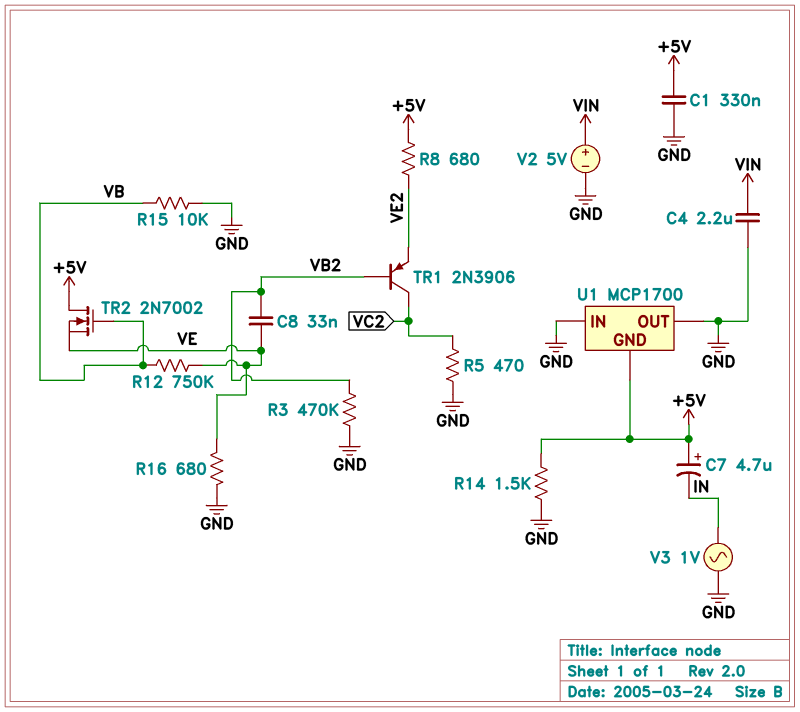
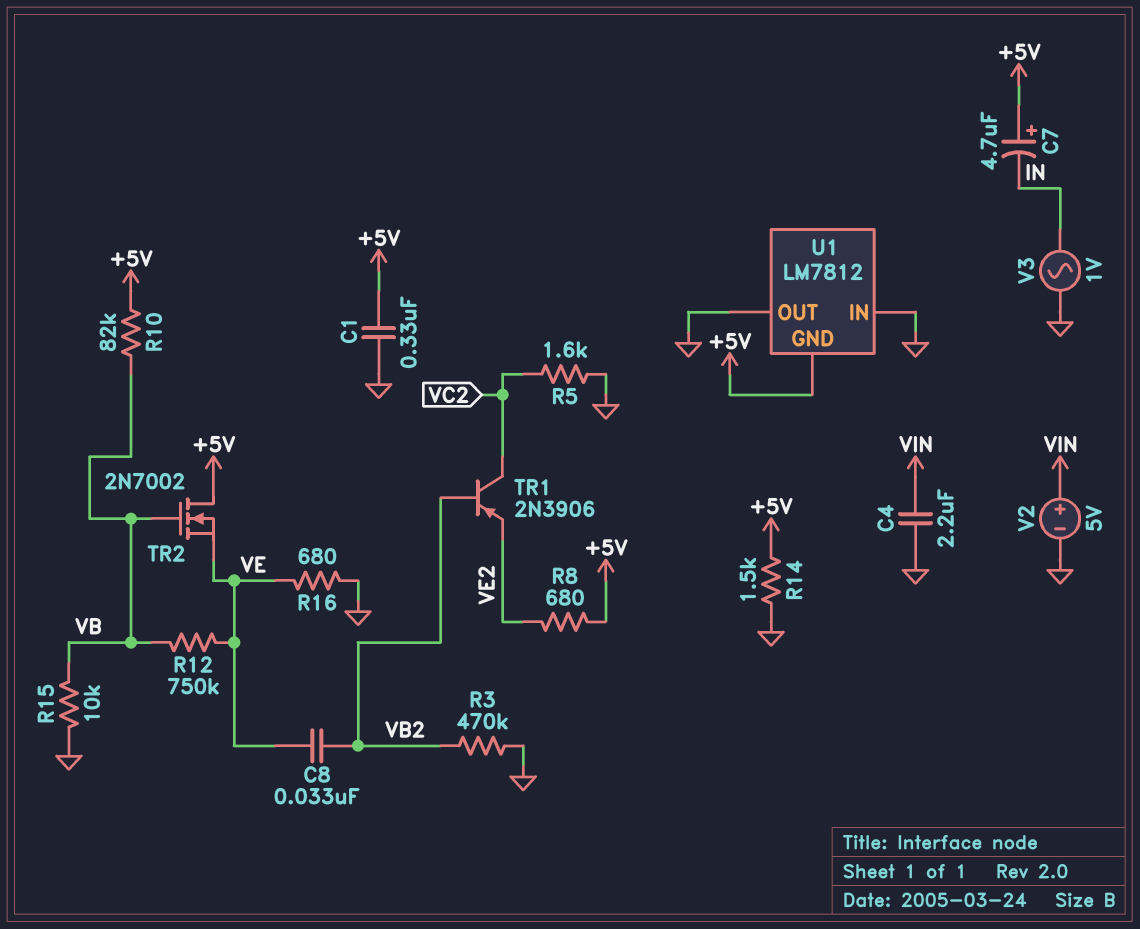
R5: 470 (GND, VC2) -> 1.6k (GND, VC2)
R10: none -> 82k (+5V, VB)
U1: MCP1700 -> LM7812

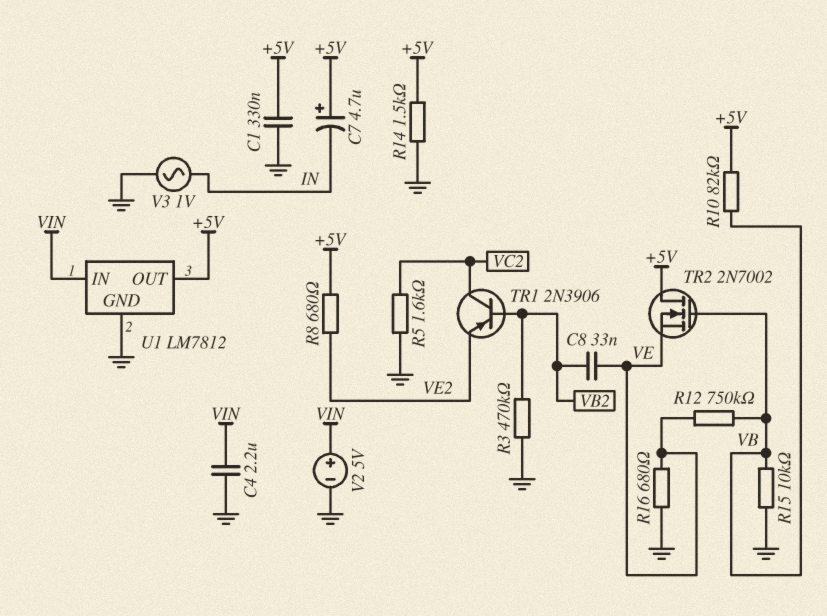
U1 pin GND: +5V -> GND
U1 pin IN: GND -> VIN
U1 pin OUT: GND -> +5V

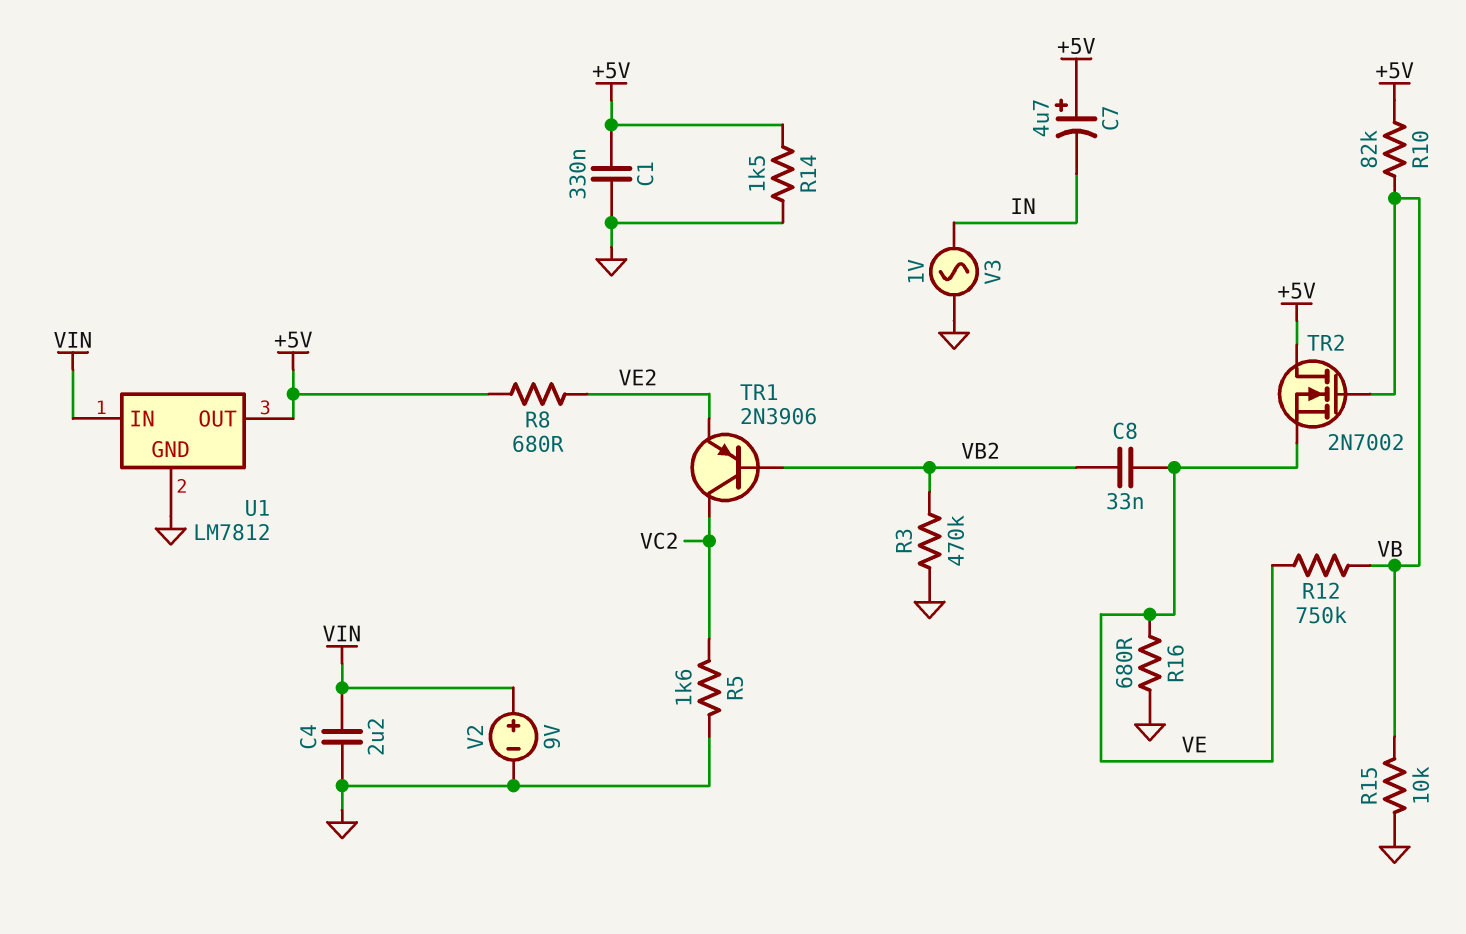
V2: 5V (plus VIN, minus GND) -> 9V (plus VIN, minus GND)

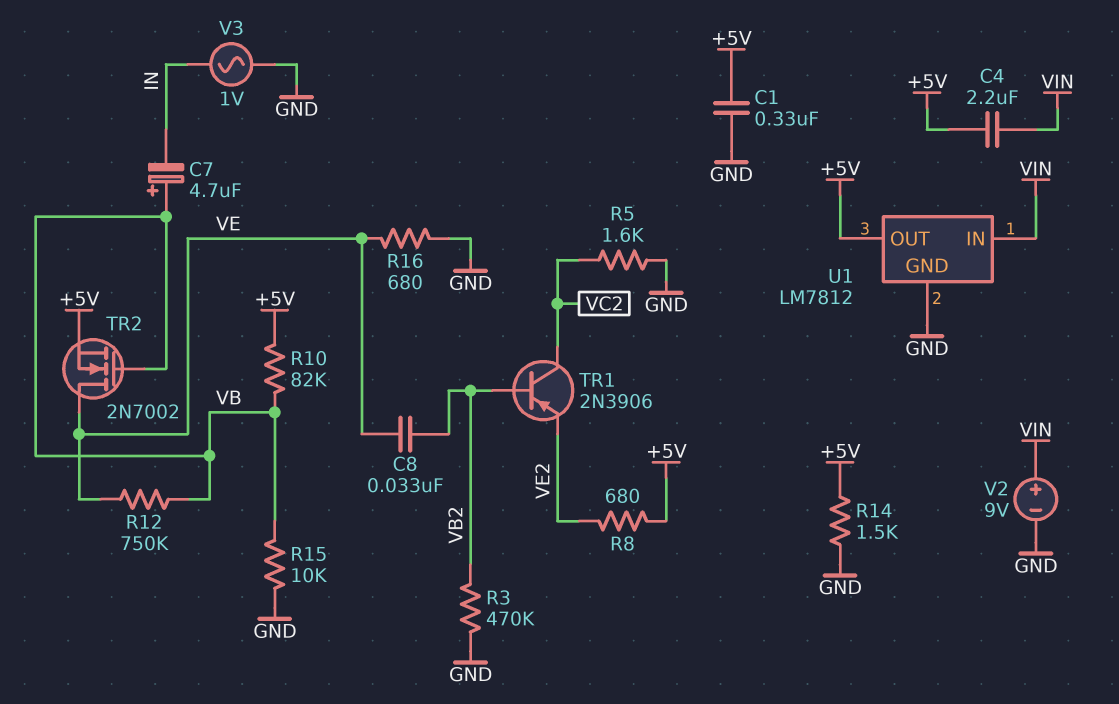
C4: 2.2uF (GND, VIN) -> 2.2uF (+5V, VIN)
C7: 4.7uF (plus +5V, minus IN) -> 4.7uF (plus VB, minus IN)
TR2: NMOS 2N7002 (G VB, D +5V, S VE) -> NMOS 2N7002 (G VB, D VE, S +5V)

